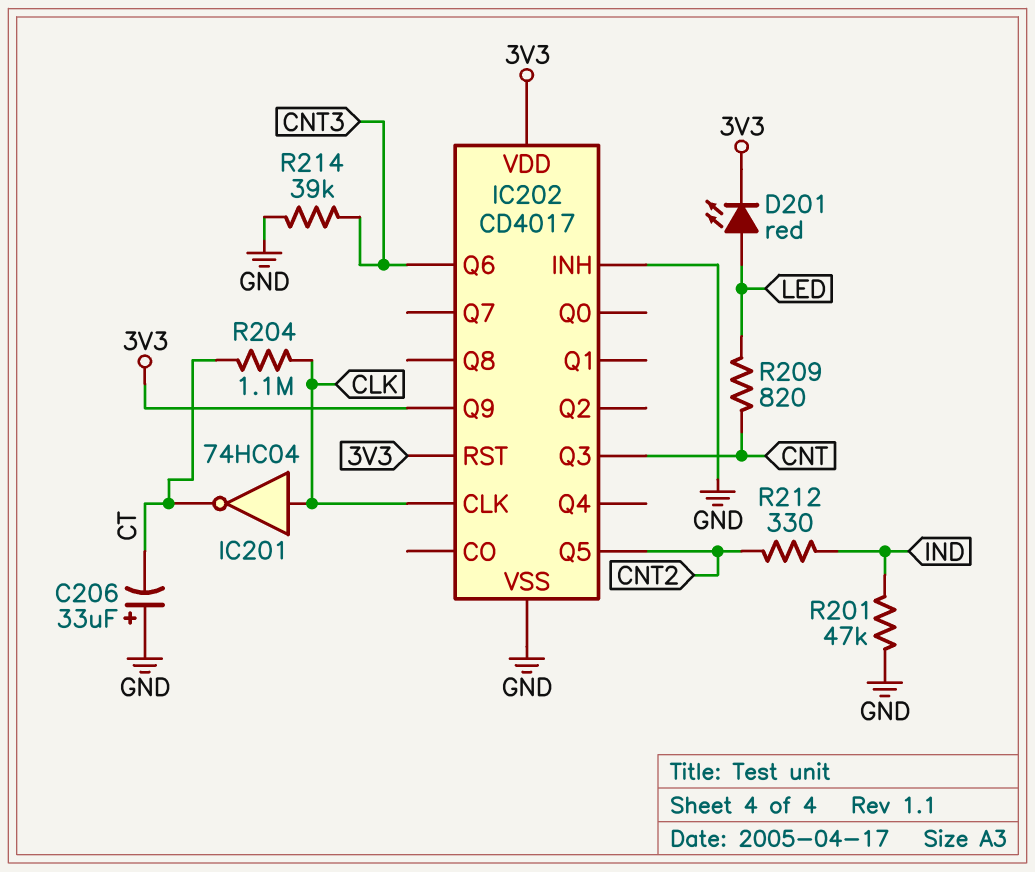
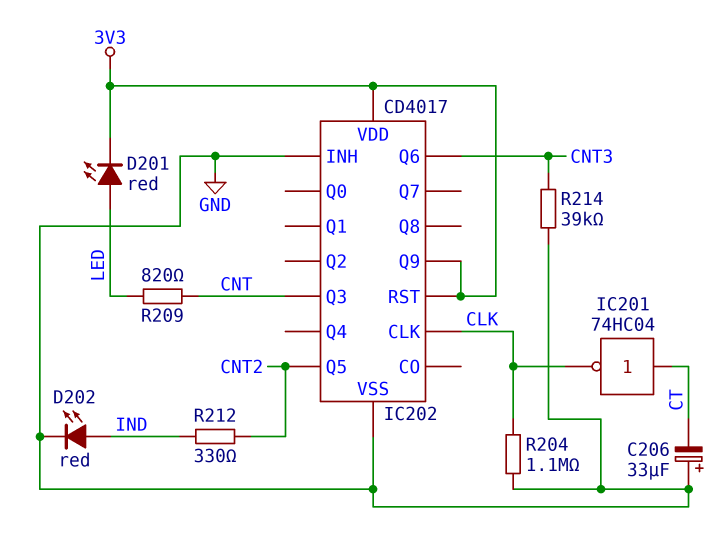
D202: none -> LED red (A IND, K GND)
IC201: NOT 74HC04 (in CLK, out CT) -> NOT 74HC04 (in CT, out CLK)
R201: 47k (GND, IND) -> none
R204: 1.1M (CLK, CT) -> 1.1M (CLK, GND)

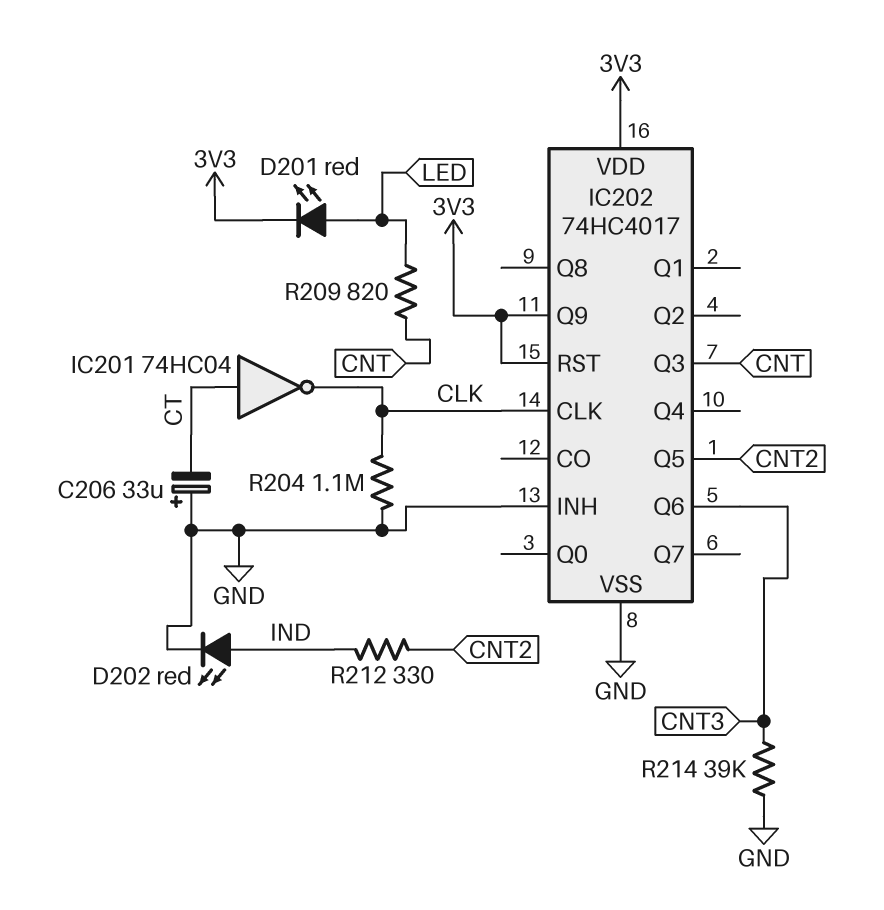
IC202: CD4017 -> 74HC4017

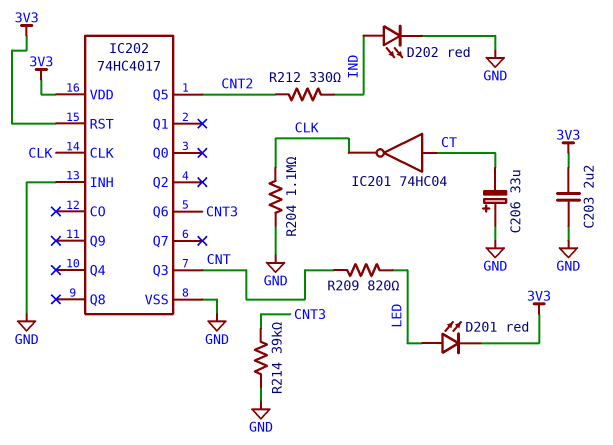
C203: none -> 2.2uF (3V3, GND)
IC202 pin Q9: 3V3 -> none

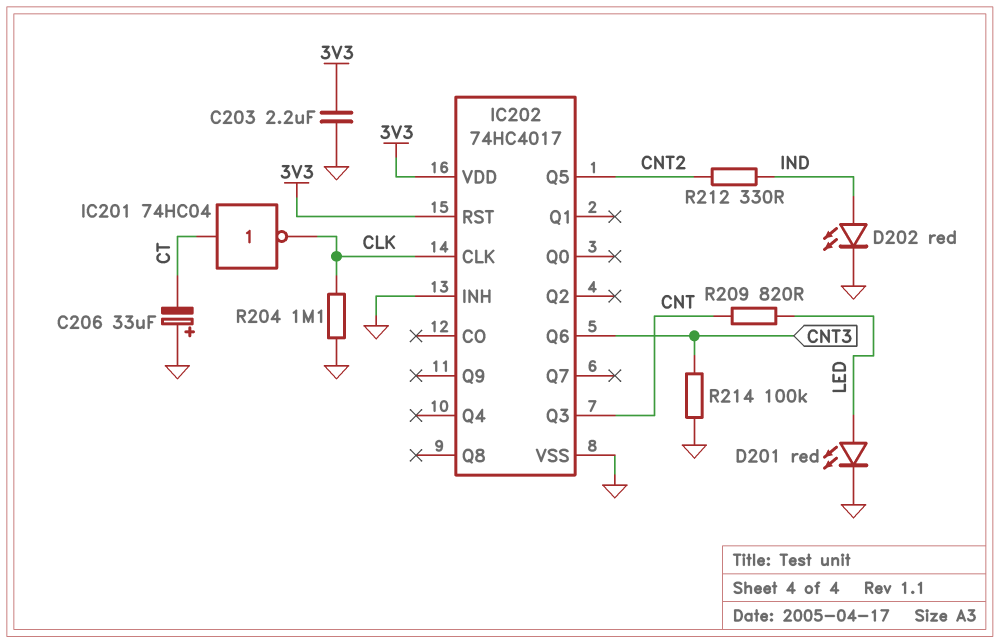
D201: LED red (A LED, K 3V3) -> LED red (A LED, K GND)
R214: 39k (CNT3, GND) -> 100k (CNT3, GND)

